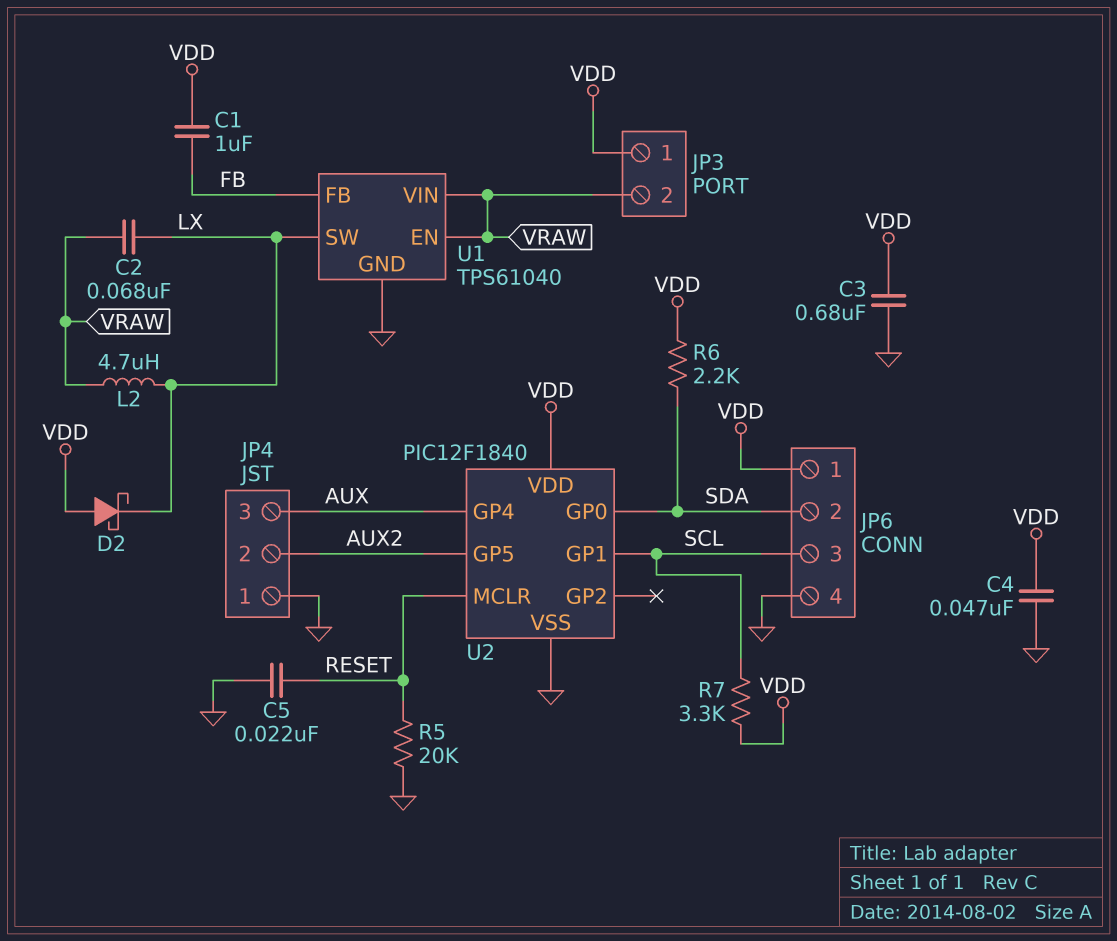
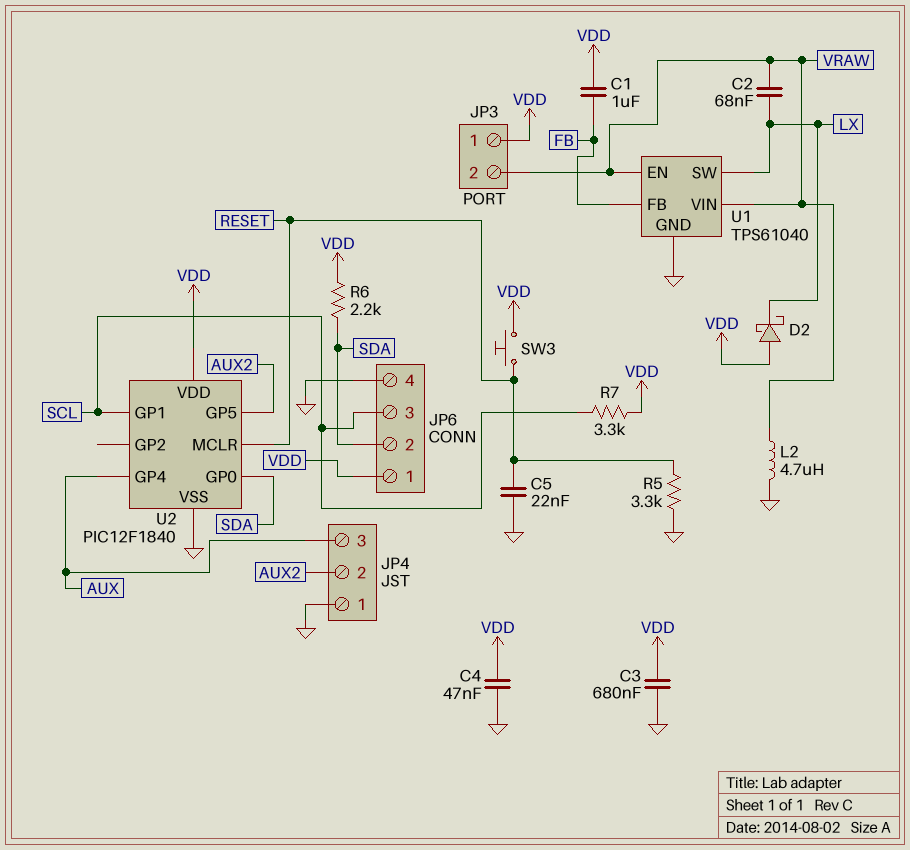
L2: 4.7uH (LX, VRAW) -> 4.7uH (GND, VRAW)
R5: 20k (GND, RESET) -> 3.3k (GND, RESET)
SW3: none -> button (RESET, VDD)

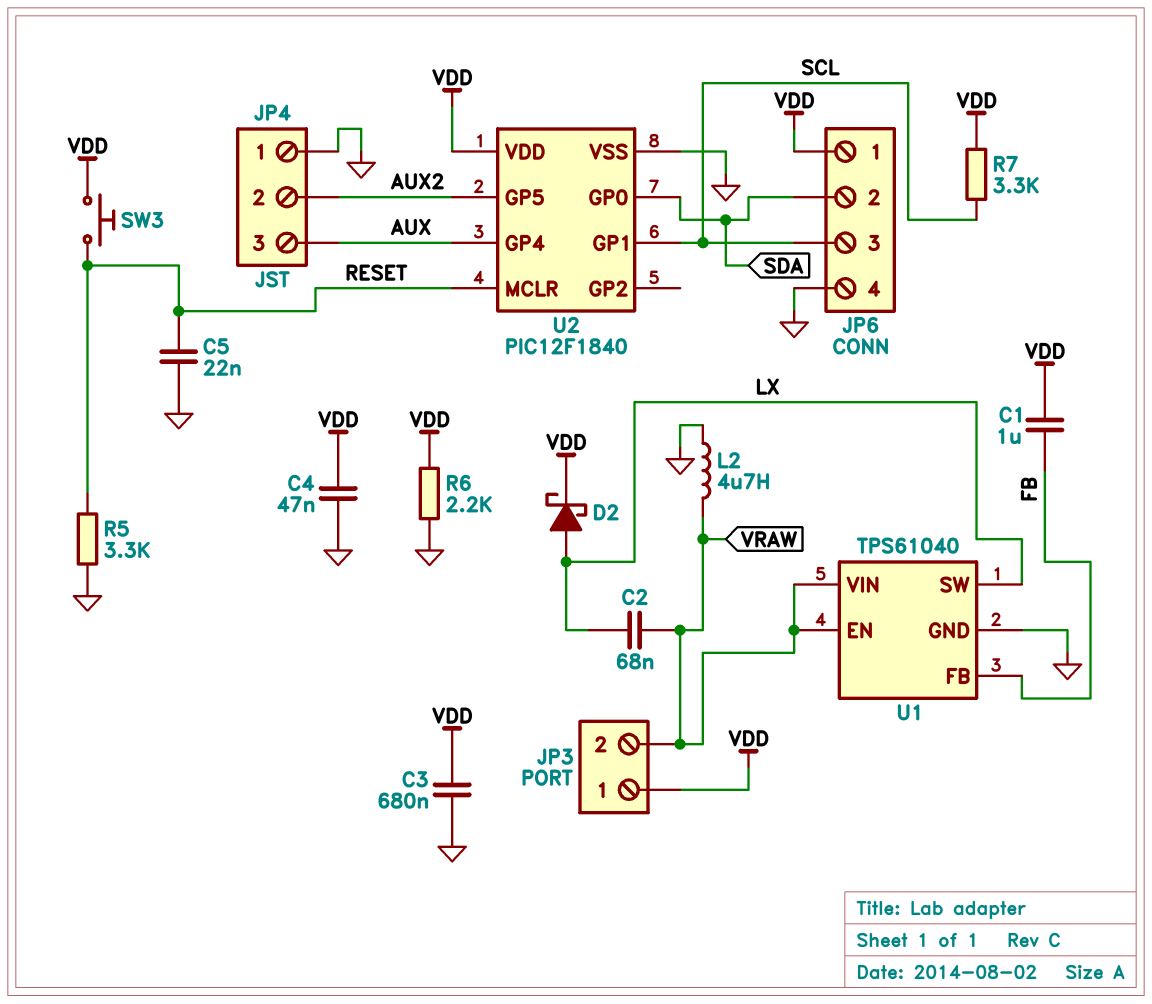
D2: schottky (A VDD, K LX) -> schottky (A LX, K VDD)
R6: 2.2k (SDA, VDD) -> 2.2k (GND, VDD)

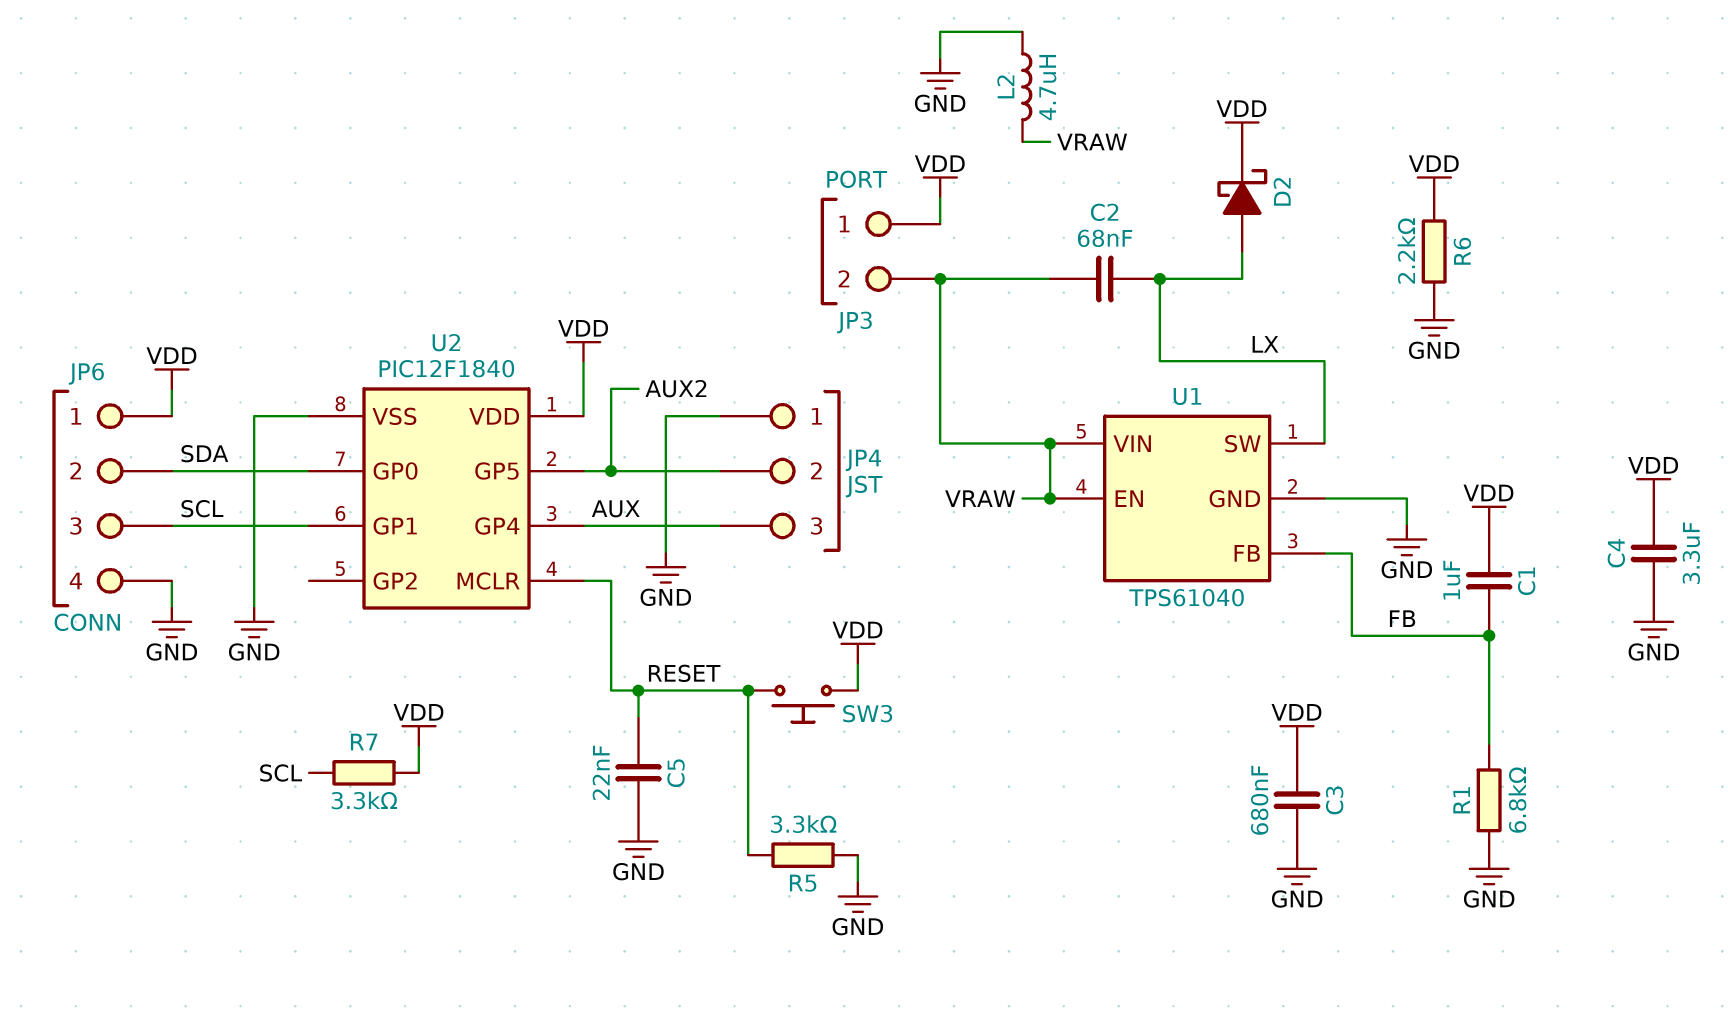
C4: 47nF (GND, VDD) -> 3.3uF (GND, VDD)
R1: none -> 6.8k (FB, GND)

